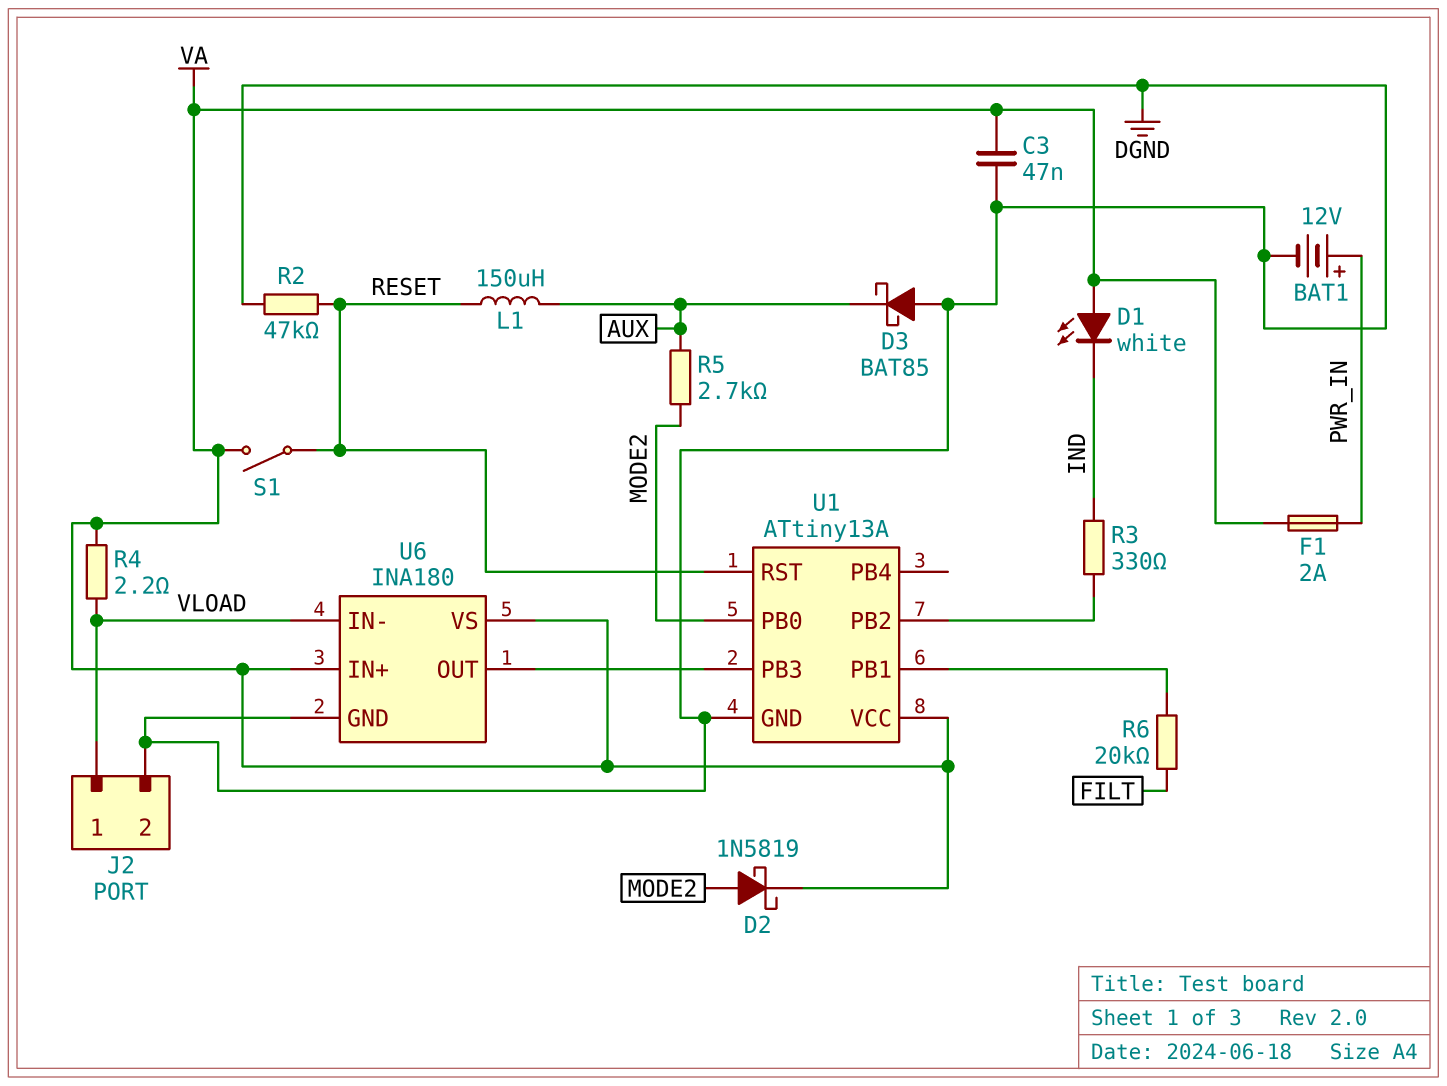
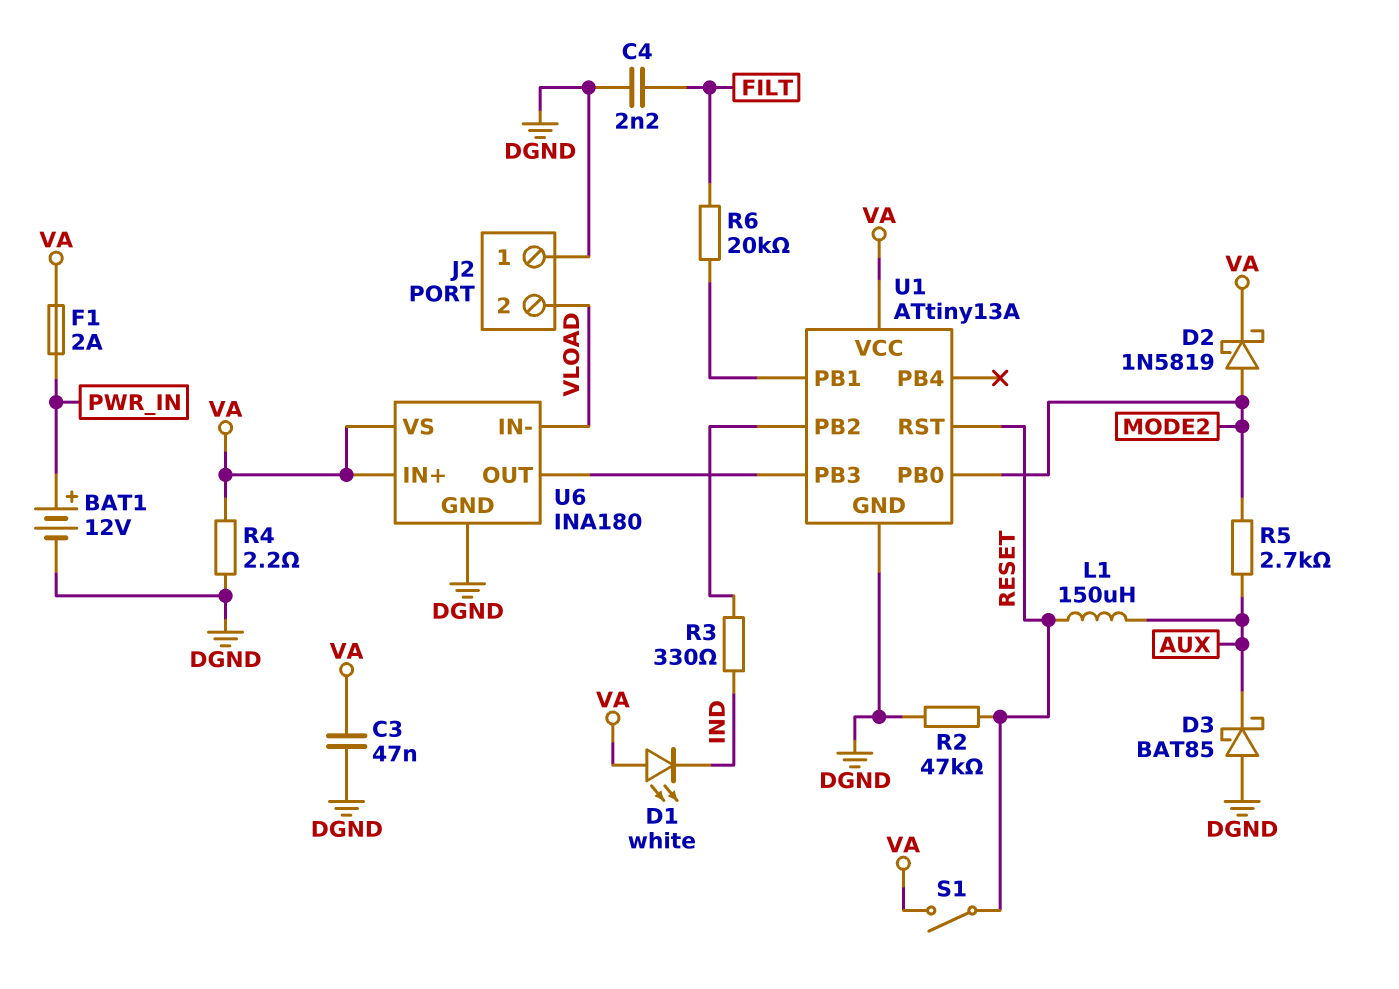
C4: none -> 2.2nF (DGND, FILT)
J2 pin 1: VLOAD -> DGND
J2 pin 2: DGND -> VLOAD
R4: 2.2 (VA, VLOAD) -> 2.2 (DGND, VA)

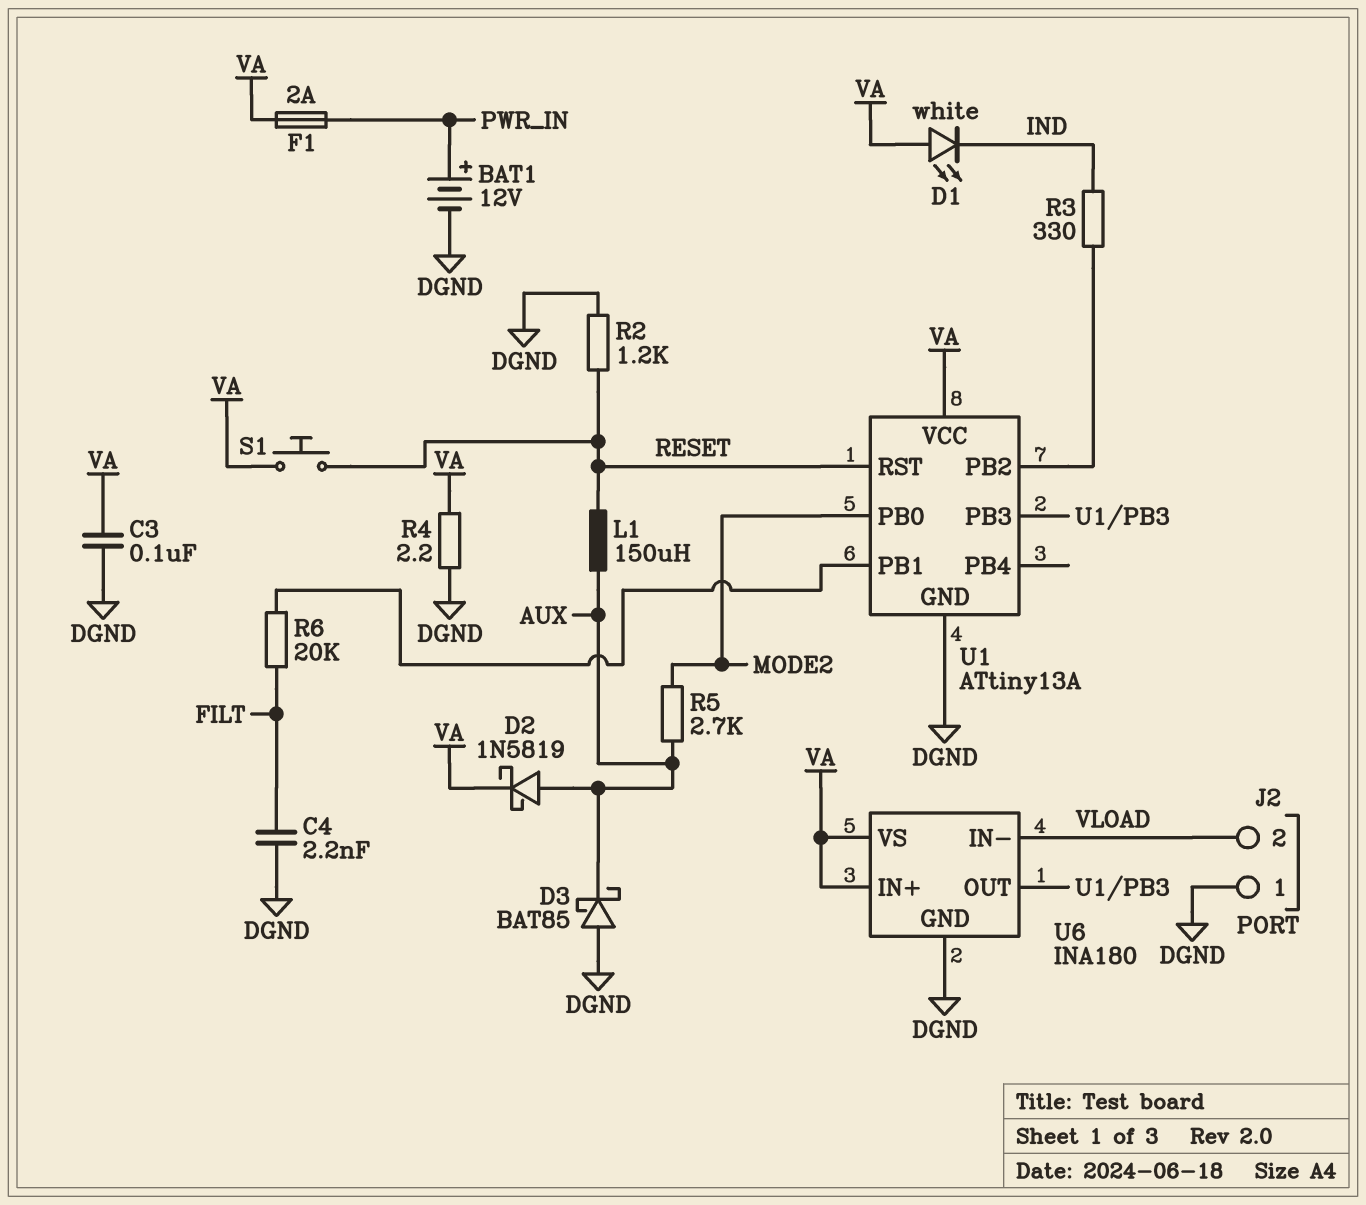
C3: 47nF (DGND, VA) -> 100nF (DGND, VA)
D2: schottky 1N5819 (A MODE2, K VA) -> schottky 1N5819 (A AUX, K VA)
R2: 47k (DGND, RESET) -> 1.2k (DGND, RESET)
S1: switch (RESET, VA) -> button (RESET, VA)

